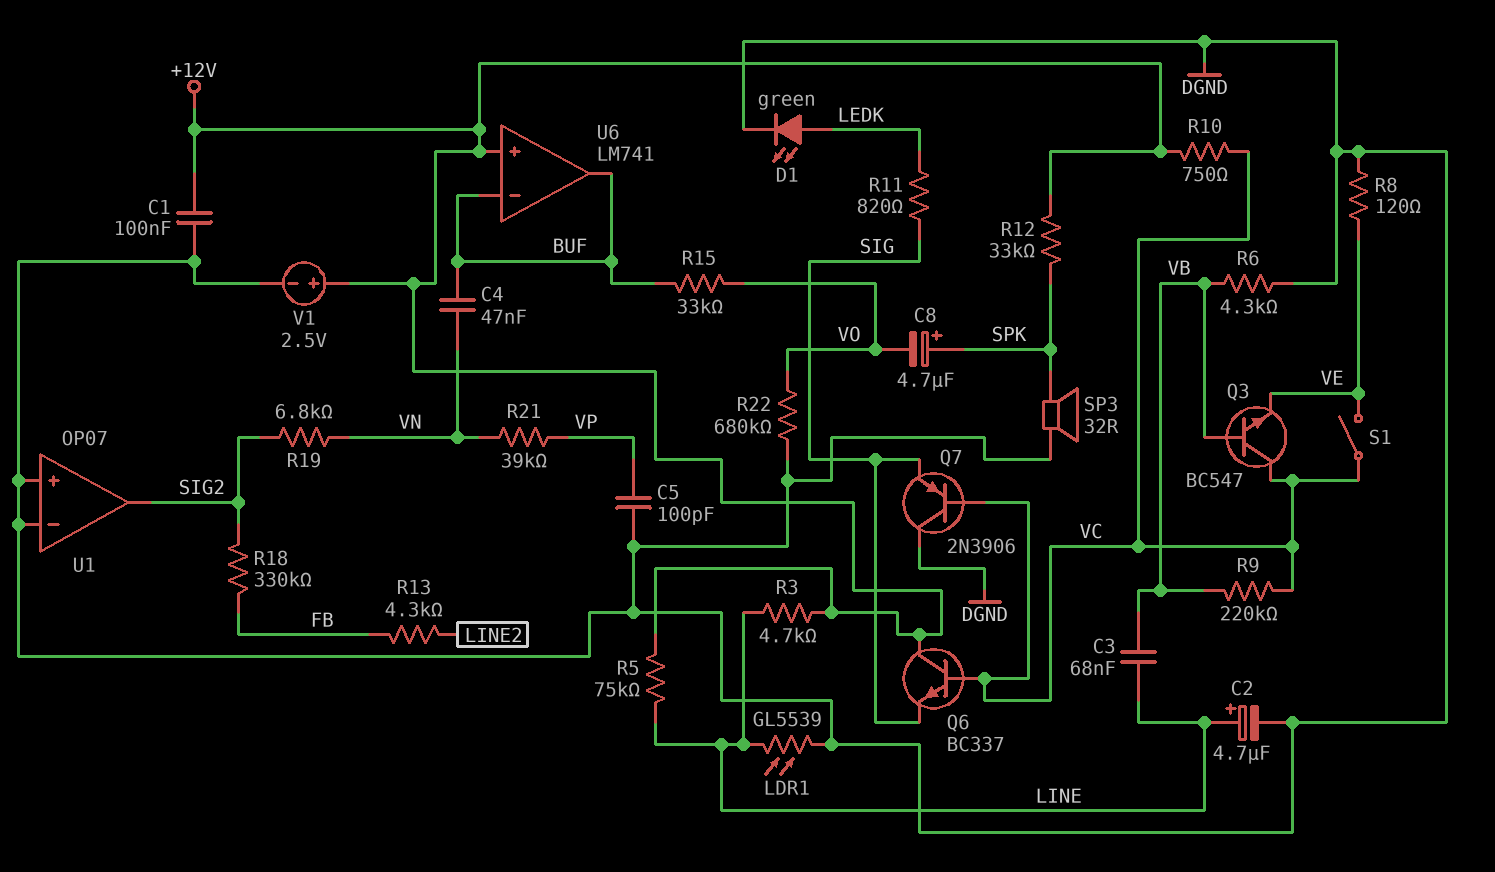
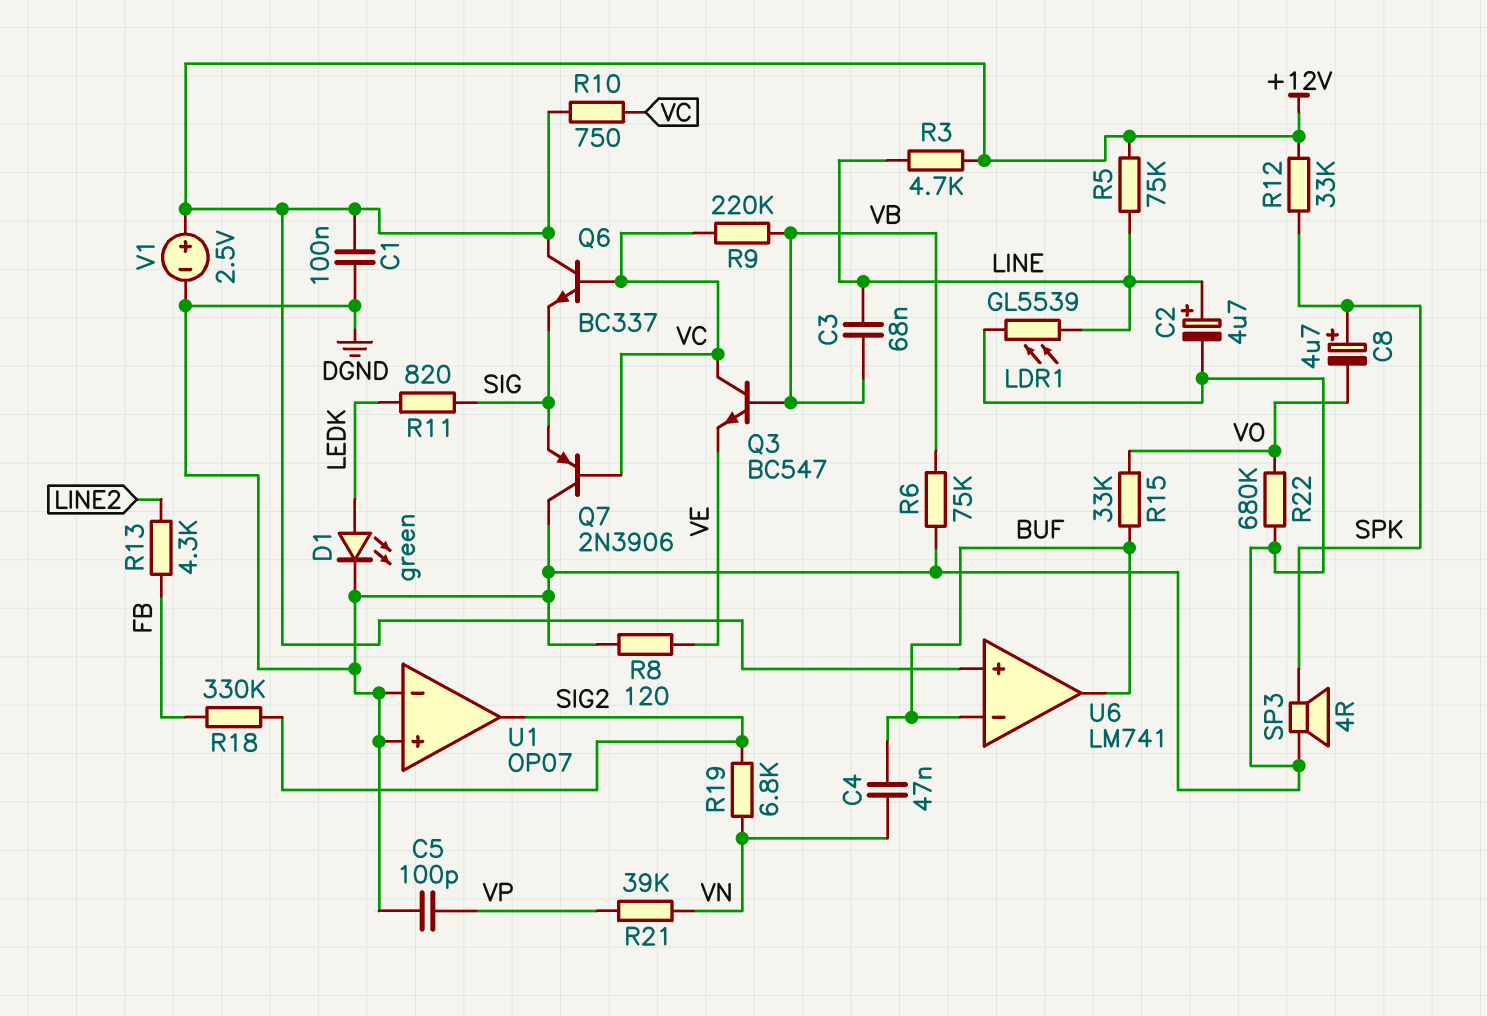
R6: 4.3k (DGND, VB) -> 75k (DGND, VB)
S1: switch (VC, VE) -> none
SP3: speaker 32R (DGND, SPK) -> speaker 4R (DGND, SPK)

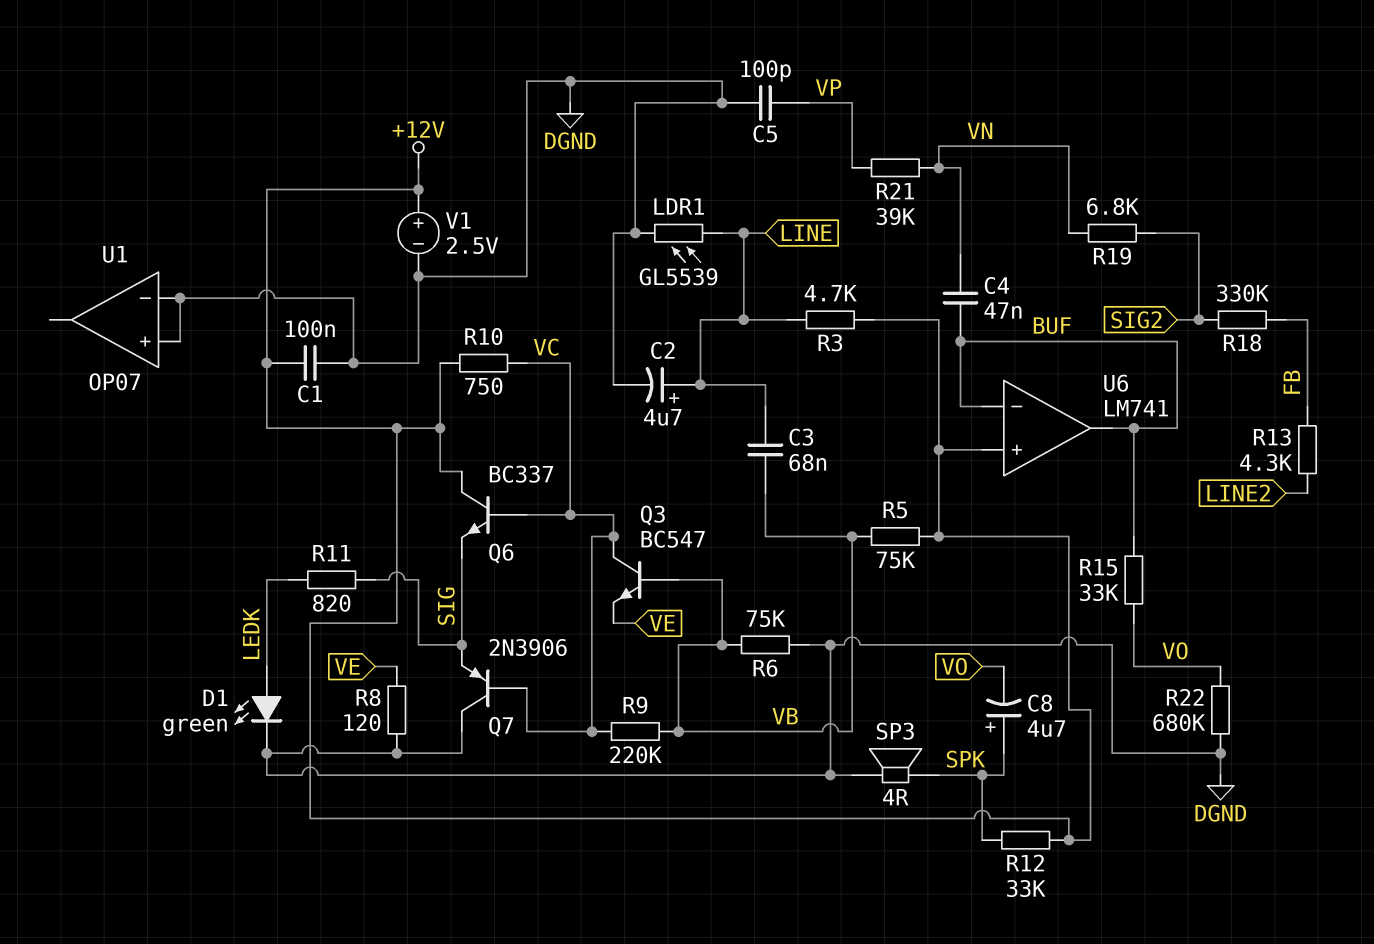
R5: 75k (+12V, LINE) -> 75k (+12V, VB)
U1 pin out: SIG2 -> none

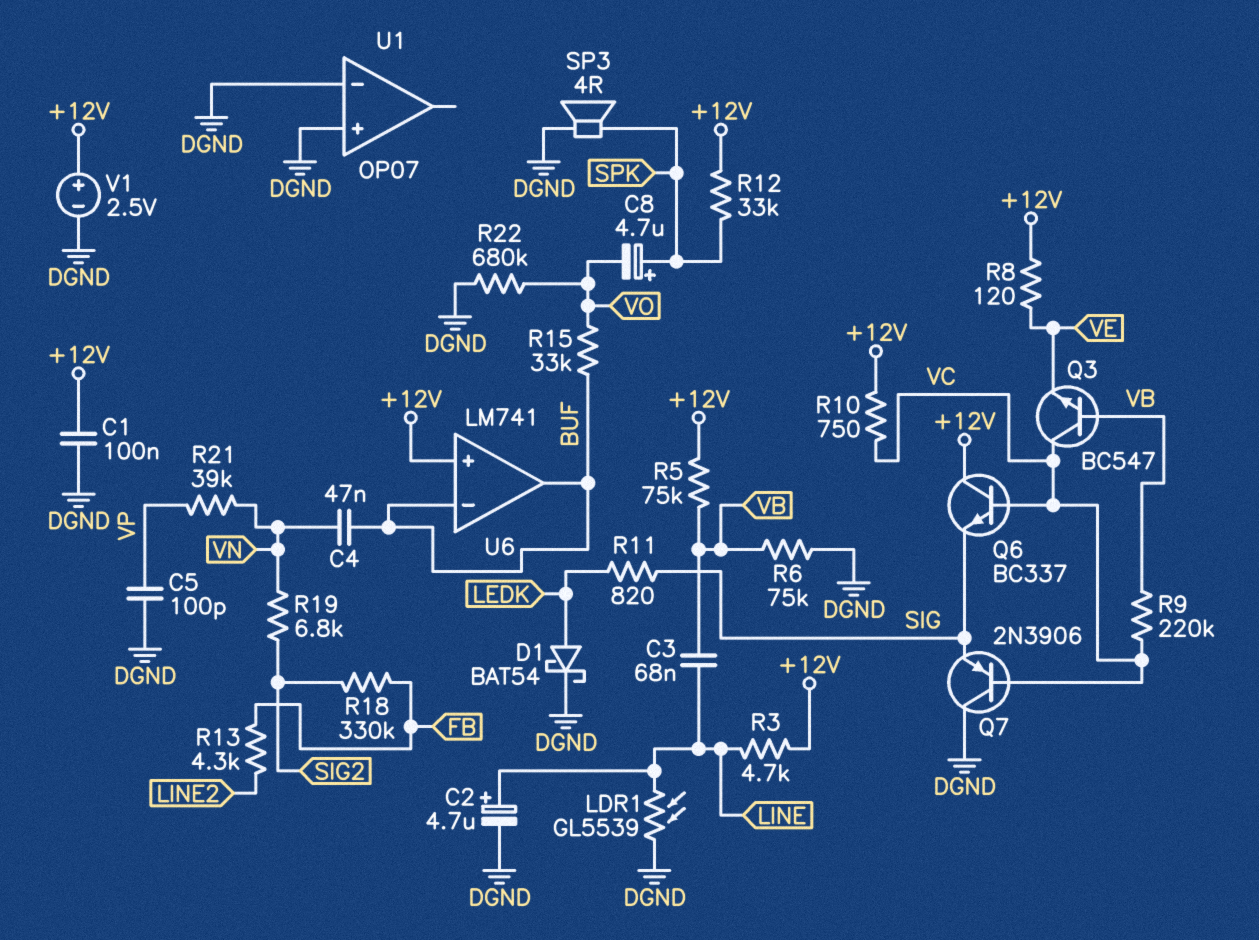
D1: LED green (A LEDK, K DGND) -> schottky BAT54 (A LEDK, K DGND)
R8: 120 (DGND, VE) -> 120 (+12V, VE)

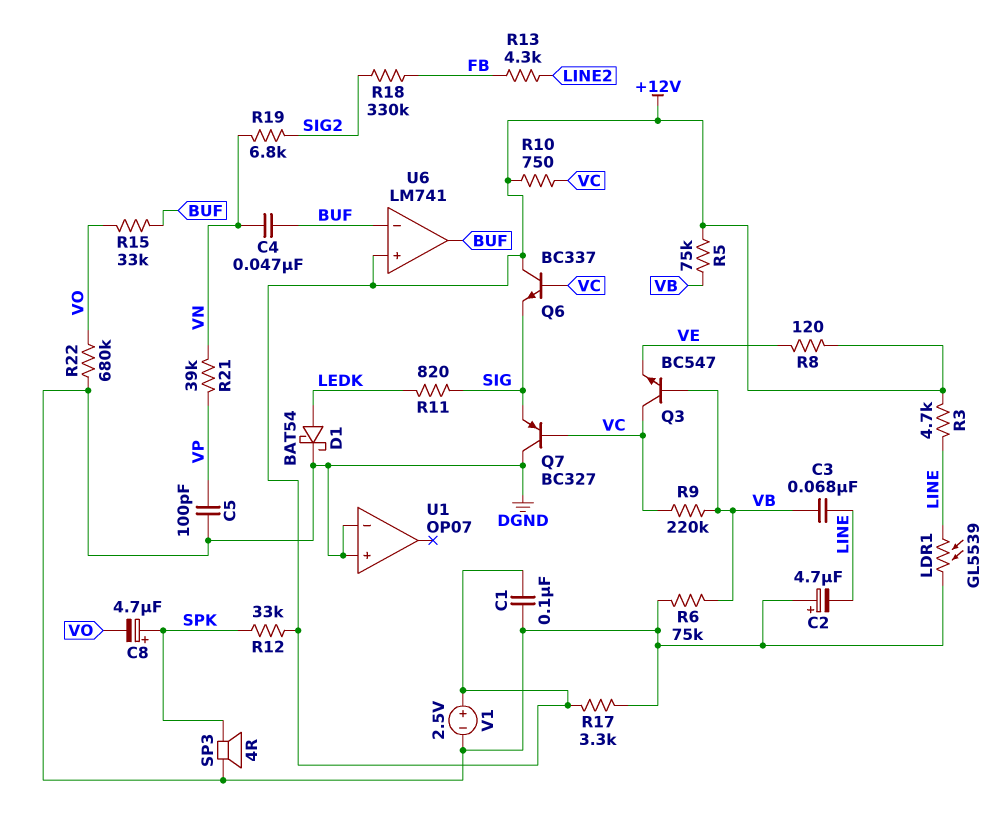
C2: 4.7uF (plus LINE, minus DGND) -> 4.7uF (plus DGND, minus LINE)
Q7: PNP 2N3906 (B VC, C DGND, E SIG) -> PNP BC327 (B VC, C DGND, E SIG)
R17: none -> 3.3k (+12V, DGND)

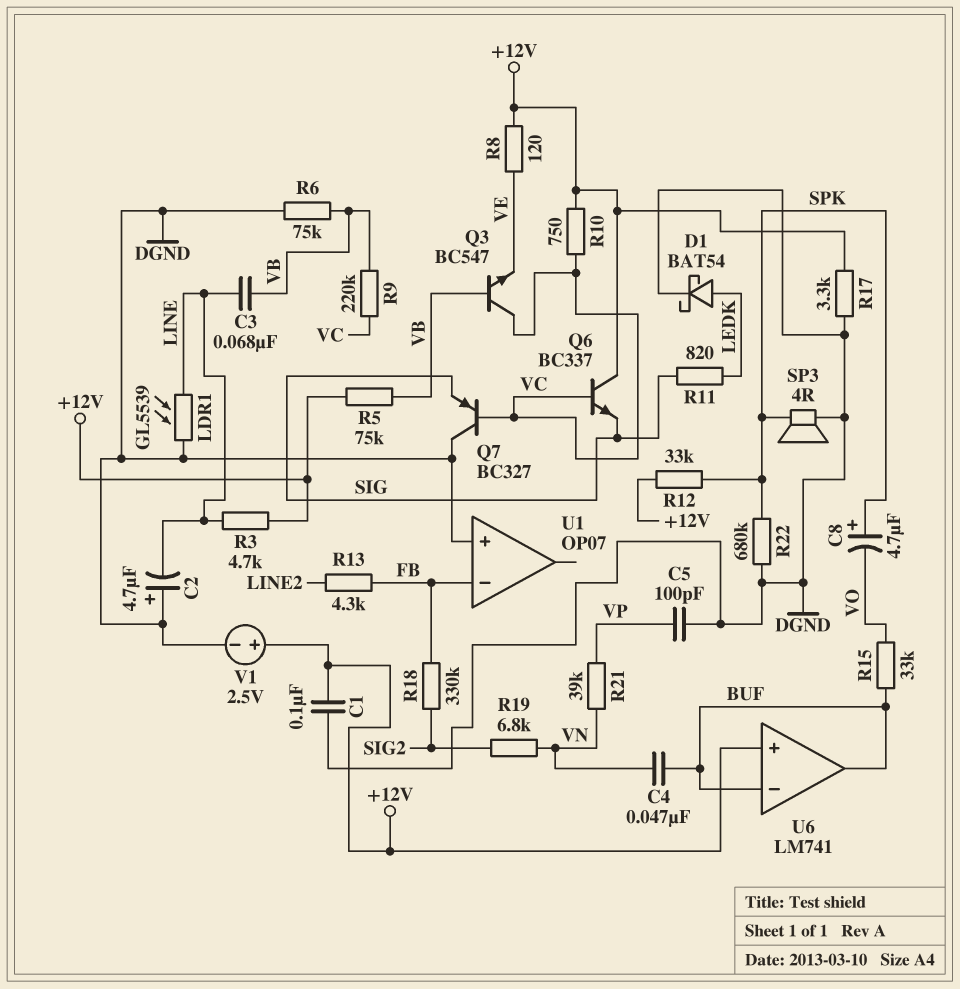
R22: 680k (DGND, VO) -> 680k (DGND, SPK)
U1 pin in-: DGND -> FB

